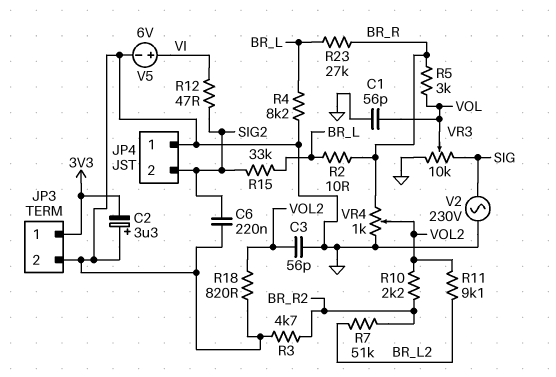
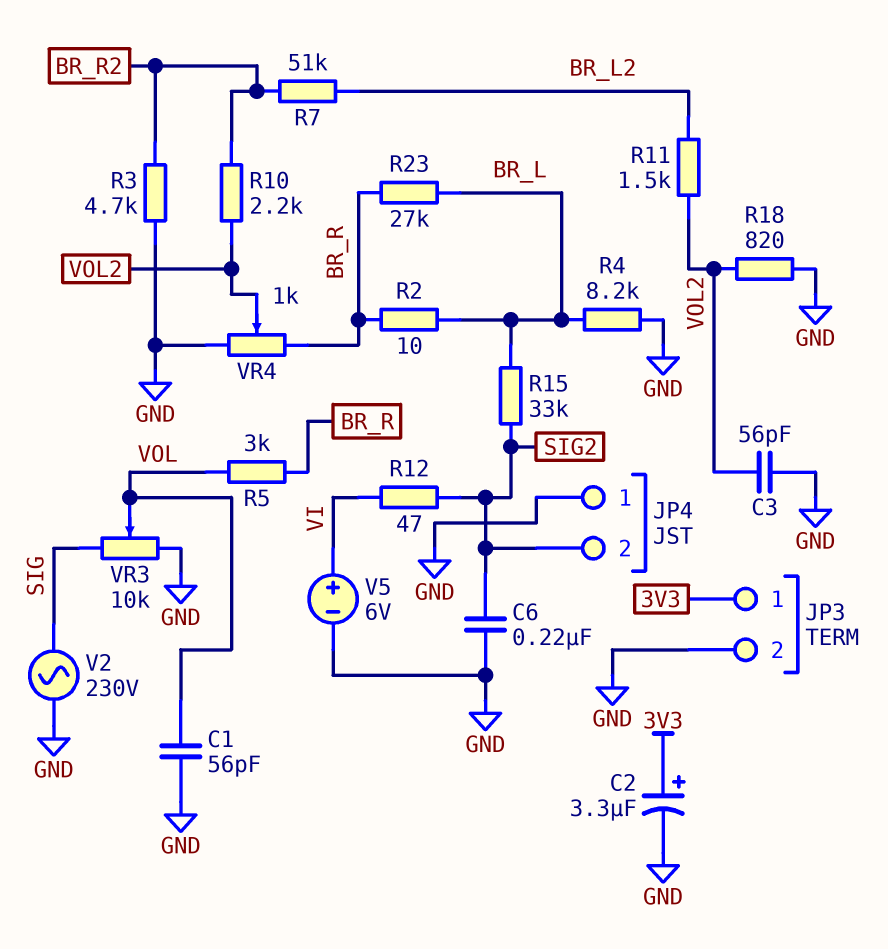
C2: 3.3uF (plus GND, minus 3V3) -> 3.3uF (plus 3V3, minus GND)
R11: 9.1k (BR_L2, VOL2) -> 1.5k (BR_L2, VOL2)

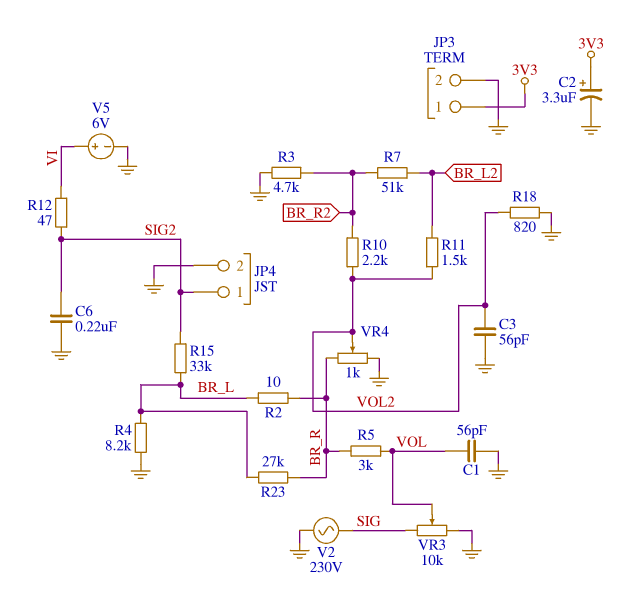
JP4 pin 1: GND -> SIG2
JP4 pin 2: SIG2 -> GND

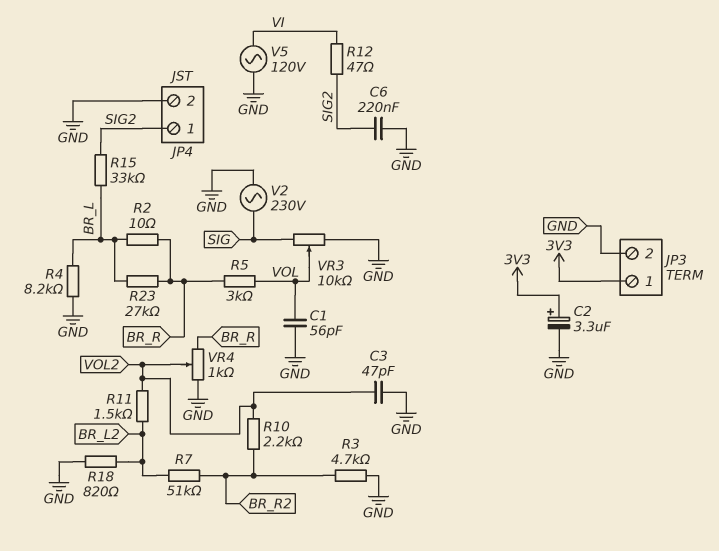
C3: 56pF (GND, VOL2) -> 47pF (GND, VOL2)
R18: 820 (GND, VOL2) -> 820 (BR_L2, GND)
V5: 6V (plus VI, minus GND) -> AC 120V (GND, VI)

